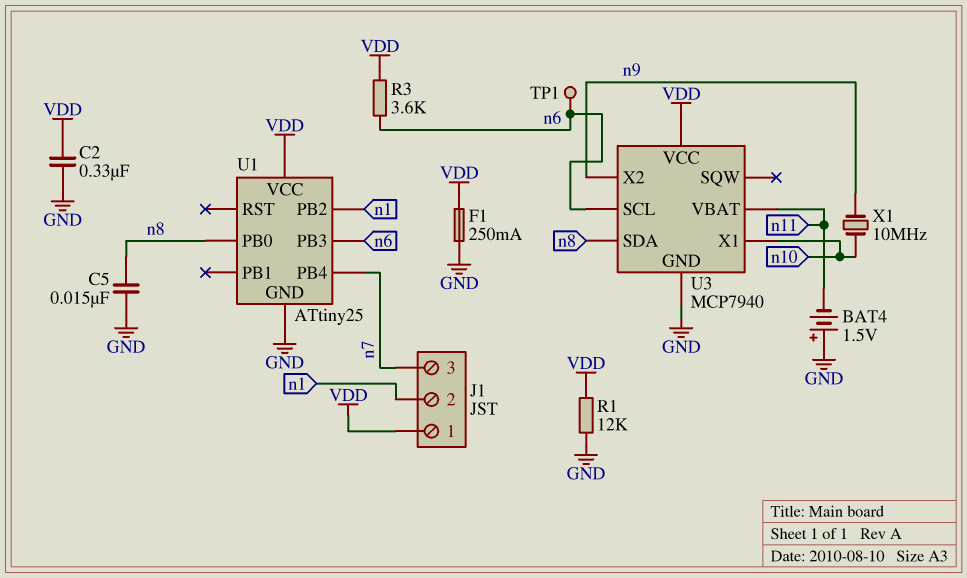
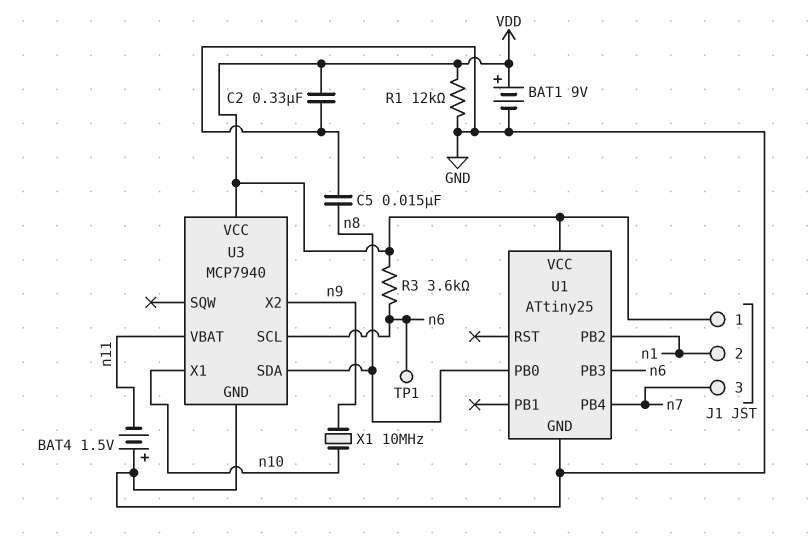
BAT1: none -> 9V (plus VDD, minus GND)
F1: 250mA (GND, VDD) -> none

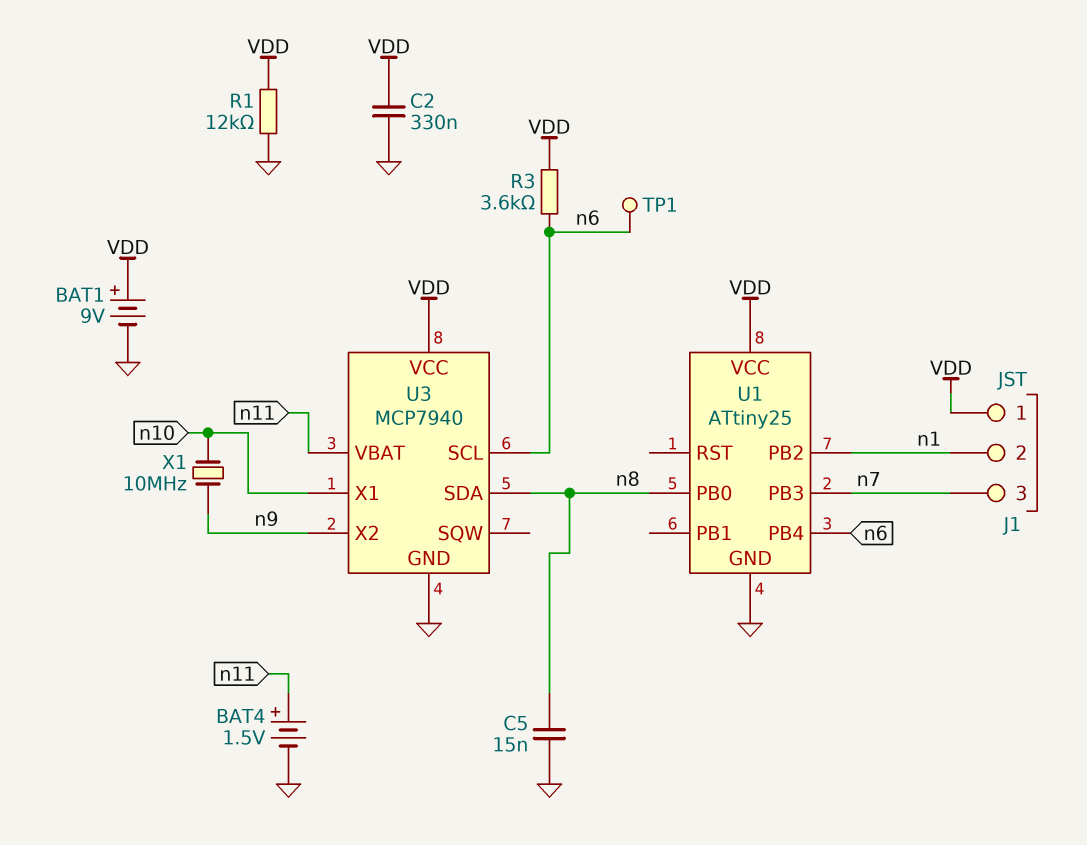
BAT4: 1.5V (plus GND, minus n11) -> 1.5V (plus n11, minus GND)
U1 pin PB3: n6 -> n7
U1 pin PB4: n7 -> n6

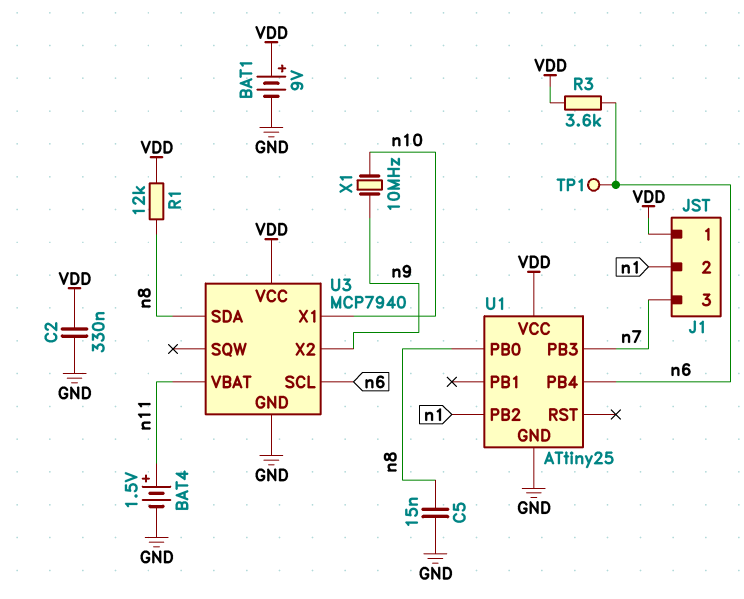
R1: 12k (GND, VDD) -> 12k (VDD, n8)

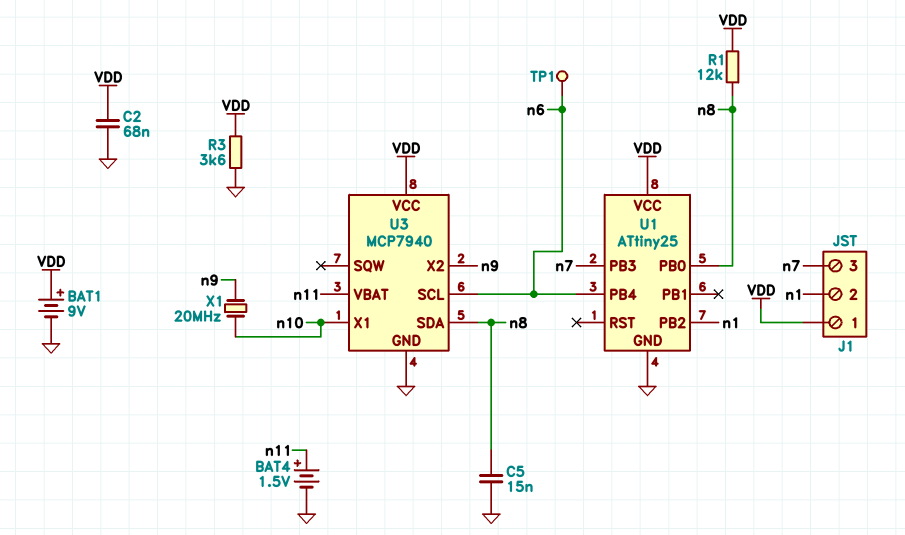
C2: 330nF (GND, VDD) -> 68nF (GND, VDD)
R3: 3.6k (VDD, n6) -> 3.6k (GND, VDD)
X1: 10MHz (n9, n10) -> 20MHz (n9, n10)

